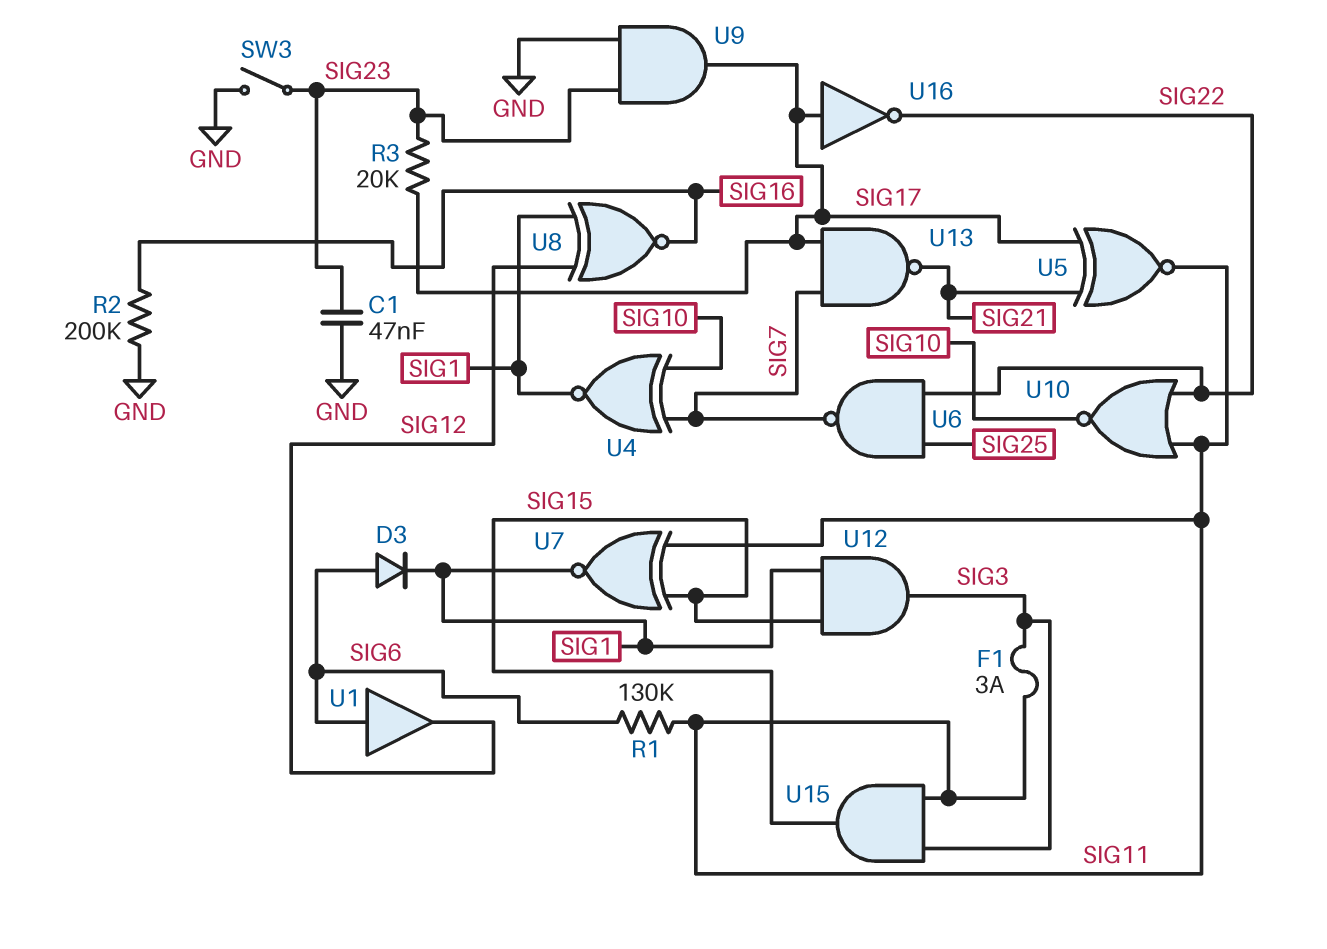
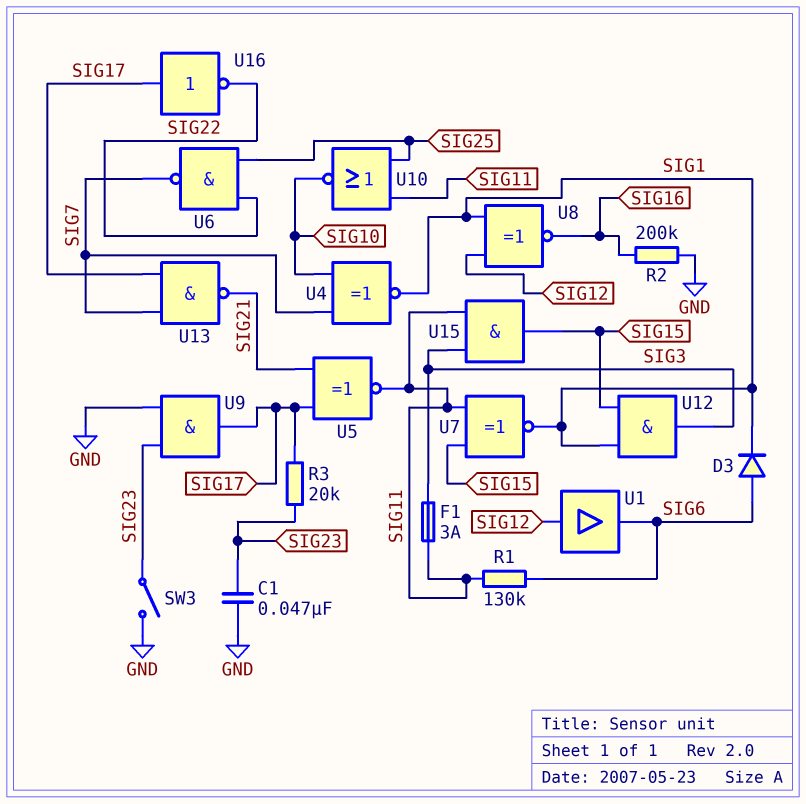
U1: buffer (in SIG6, out SIG12) -> buffer (in SIG12, out SIG6)
U10: NOR (in SIG11, in SIG22, out SIG10) -> NOR (in SIG11, in SIG25, out SIG10)

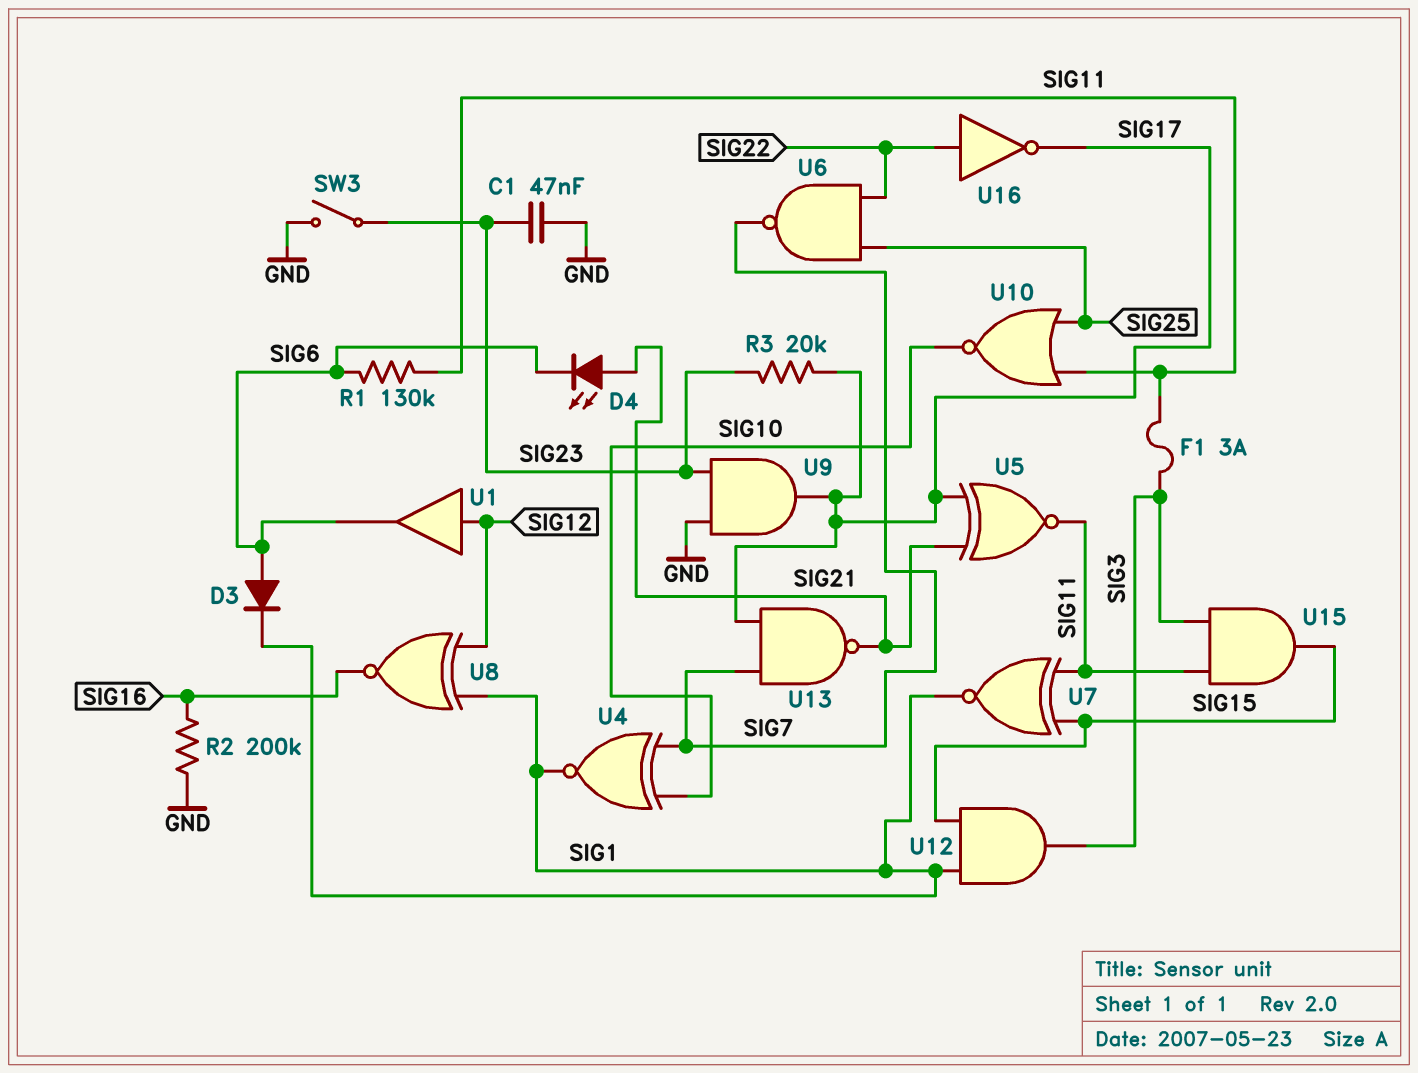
D4: none -> LED (A SIG21, K SIG6)
U16: NOT (in SIG17, out SIG22) -> NOT (in SIG22, out SIG17)

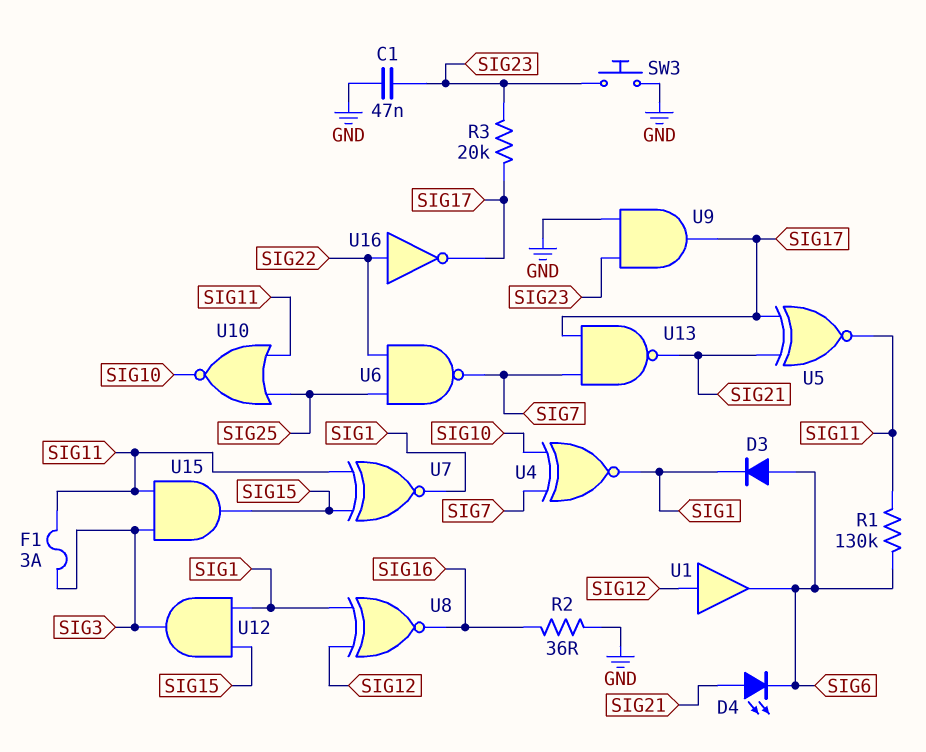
R2: 200k (GND, SIG16) -> 36 (GND, SIG16)
SW3: switch (GND, SIG23) -> button (GND, SIG23)

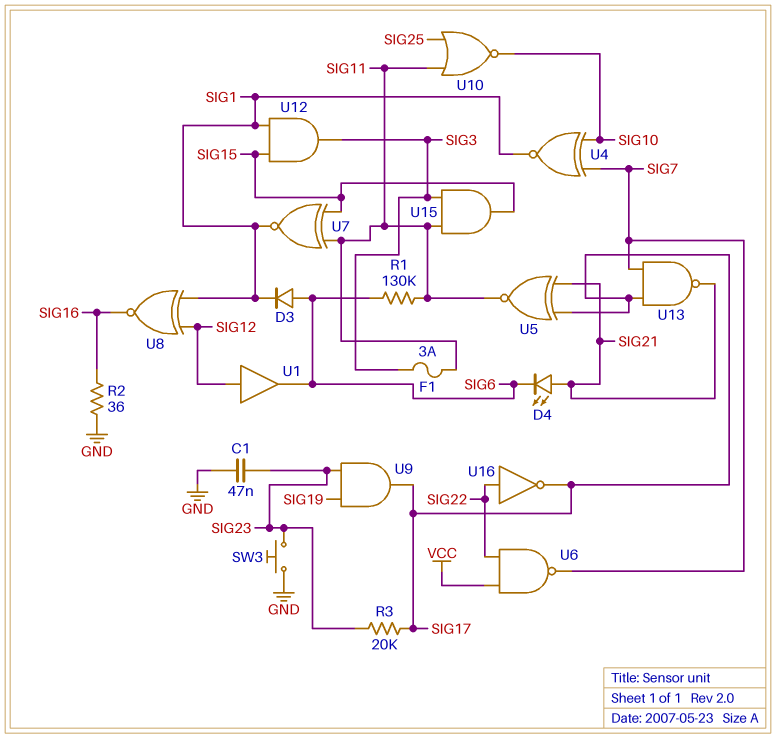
U6: NAND (in SIG22, in SIG25, out SIG7) -> NAND (in SIG22, in VCC, out SIG7)
U9: AND (in GND, in SIG23, out SIG17) -> AND (in SIG19, in SIG23, out SIG17)

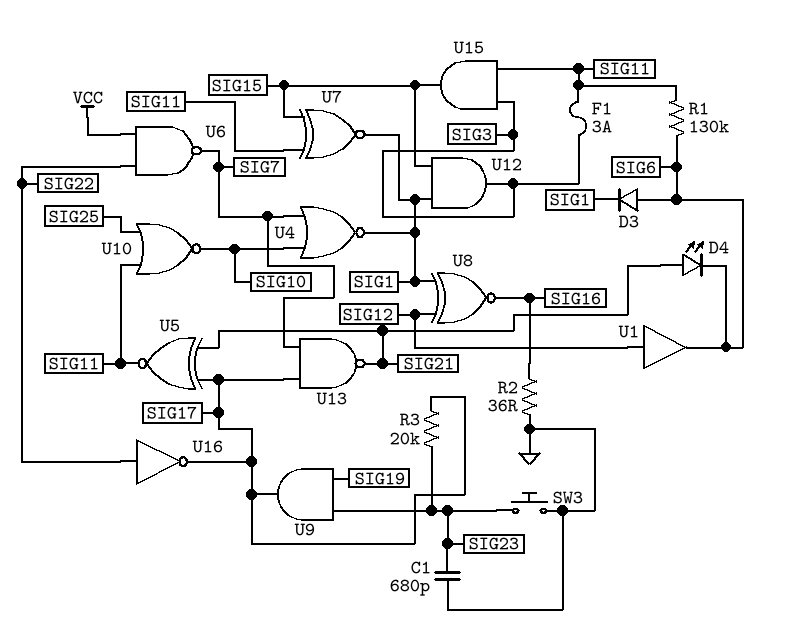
C1: 47nF (GND, SIG23) -> 680pF (GND, SIG23)
U4: XNOR (in SIG7, in SIG10, out SIG1) -> NOR (in SIG7, in SIG10, out SIG1)

